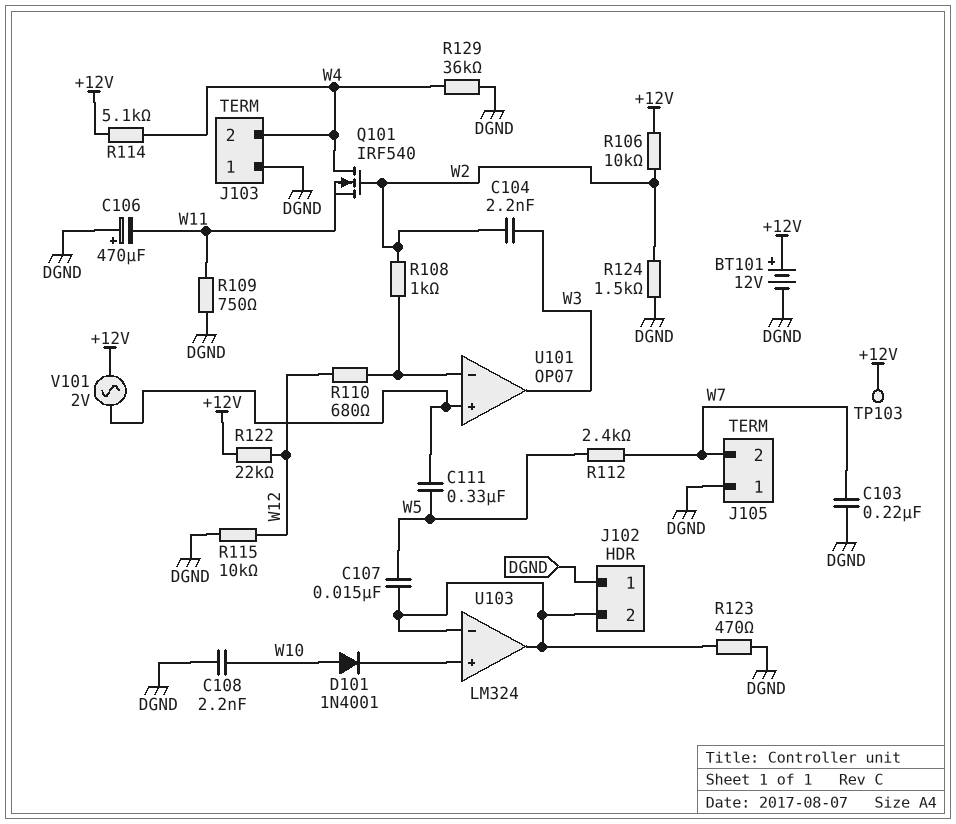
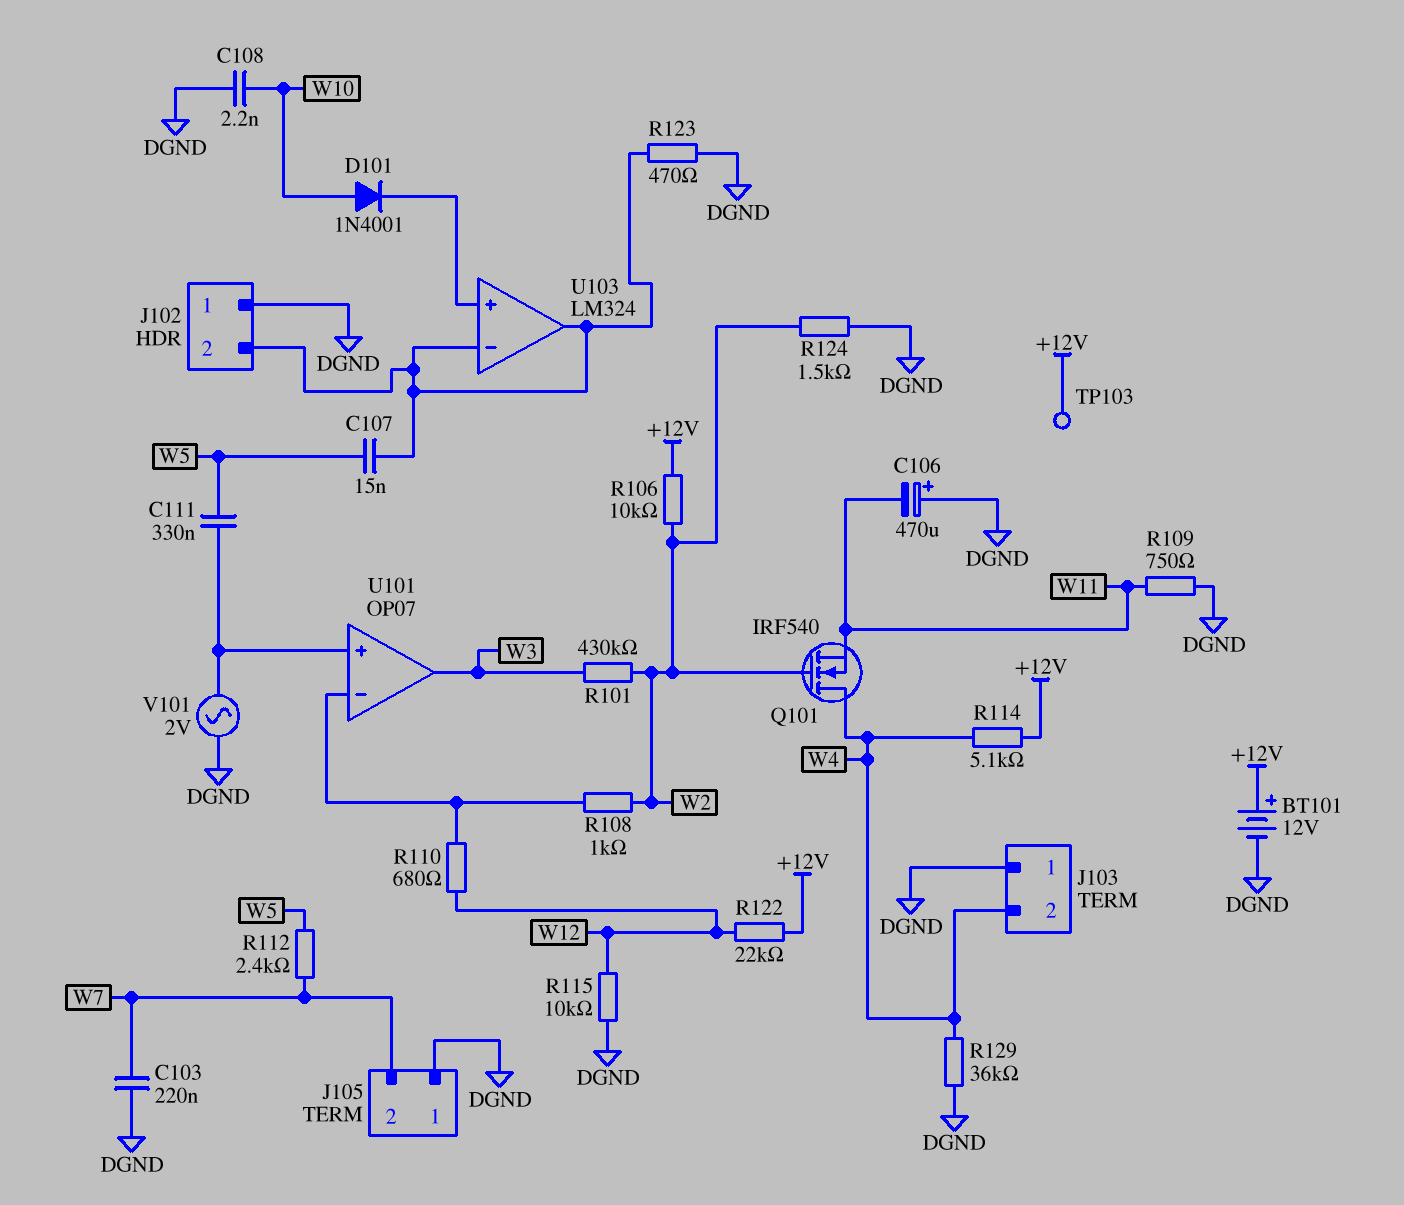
C104: 2.2nF (W2, W3) -> none
R101: none -> 430k (W2, W3)
V101: AC 2V (+12V, U101/in+) -> AC 2V (DGND, U101/in+)

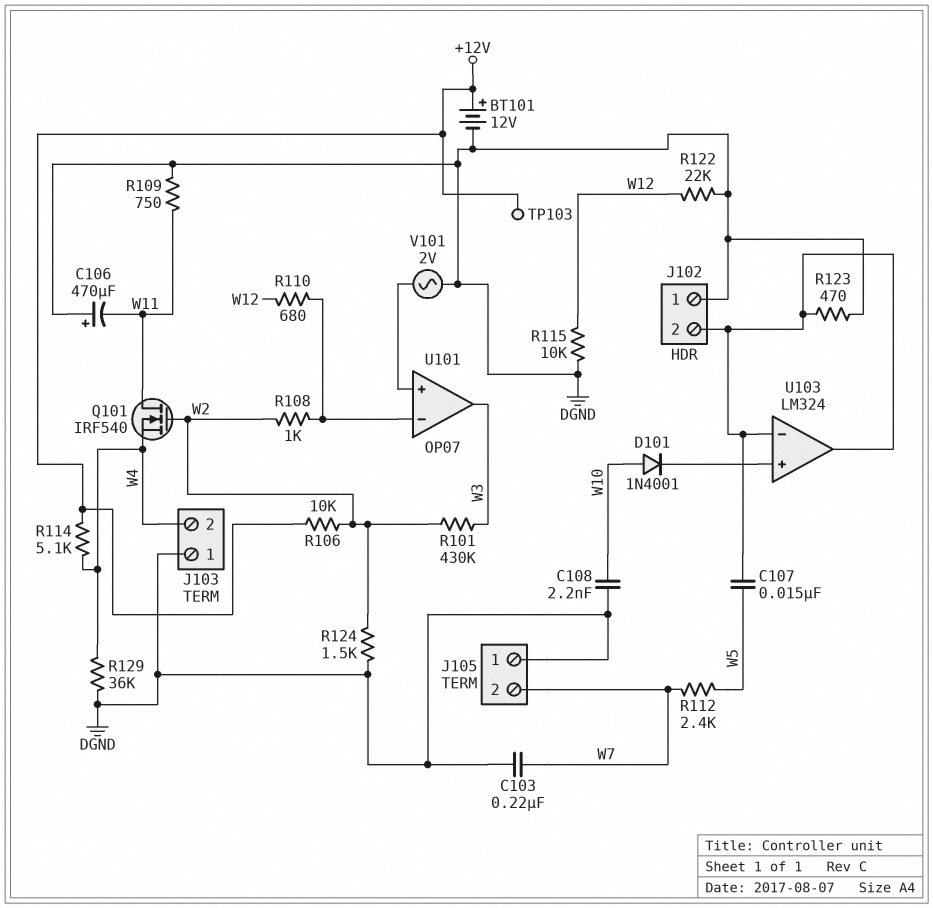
C111: 330nF (U101/in+, W5) -> none
Q101: NMOS IRF540 (G W2, D W4, S W11) -> NMOS IRF540 (G W2, D W11, S W4)
R122: 22k (+12V, W12) -> 22k (DGND, W12)

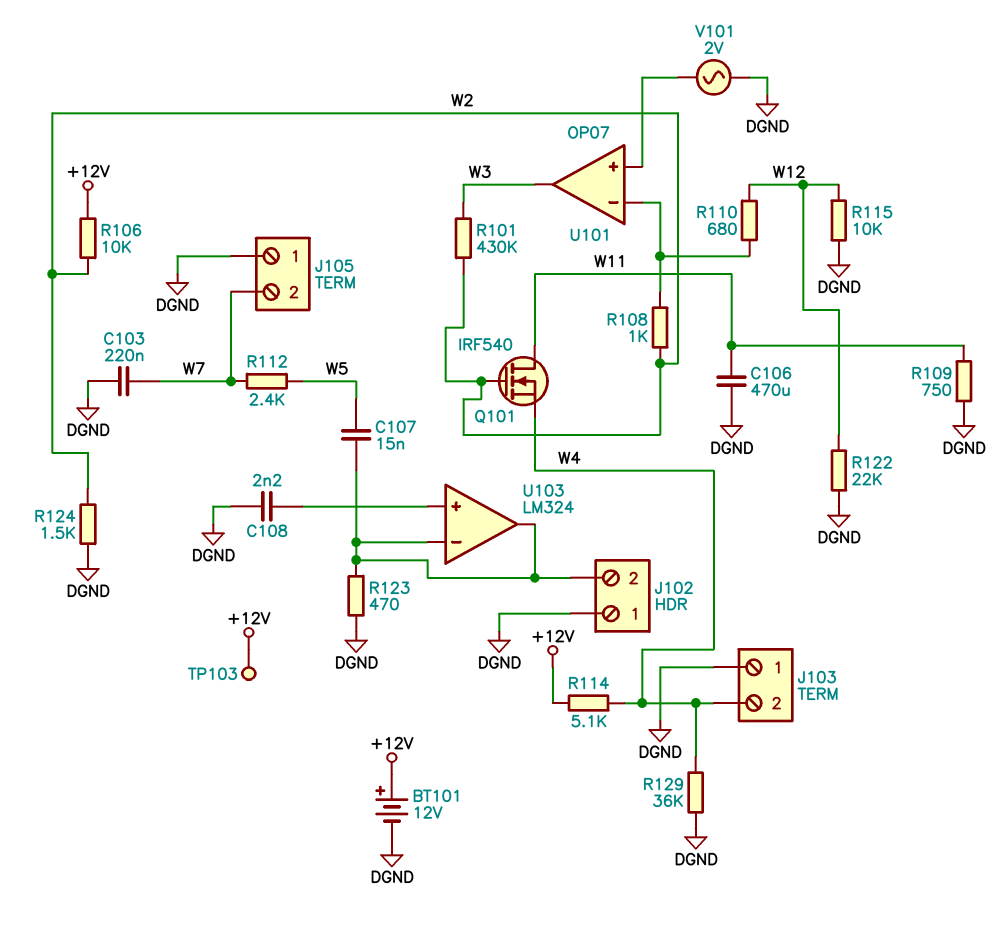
C106: 470uF (plus DGND, minus W11) -> 470uF (DGND, W11)
C108: 2.2nF (DGND, W10) -> 2.2nF (DGND, U103/in+)
D101: diode 1N4001 (A W10, K U103/in+) -> none

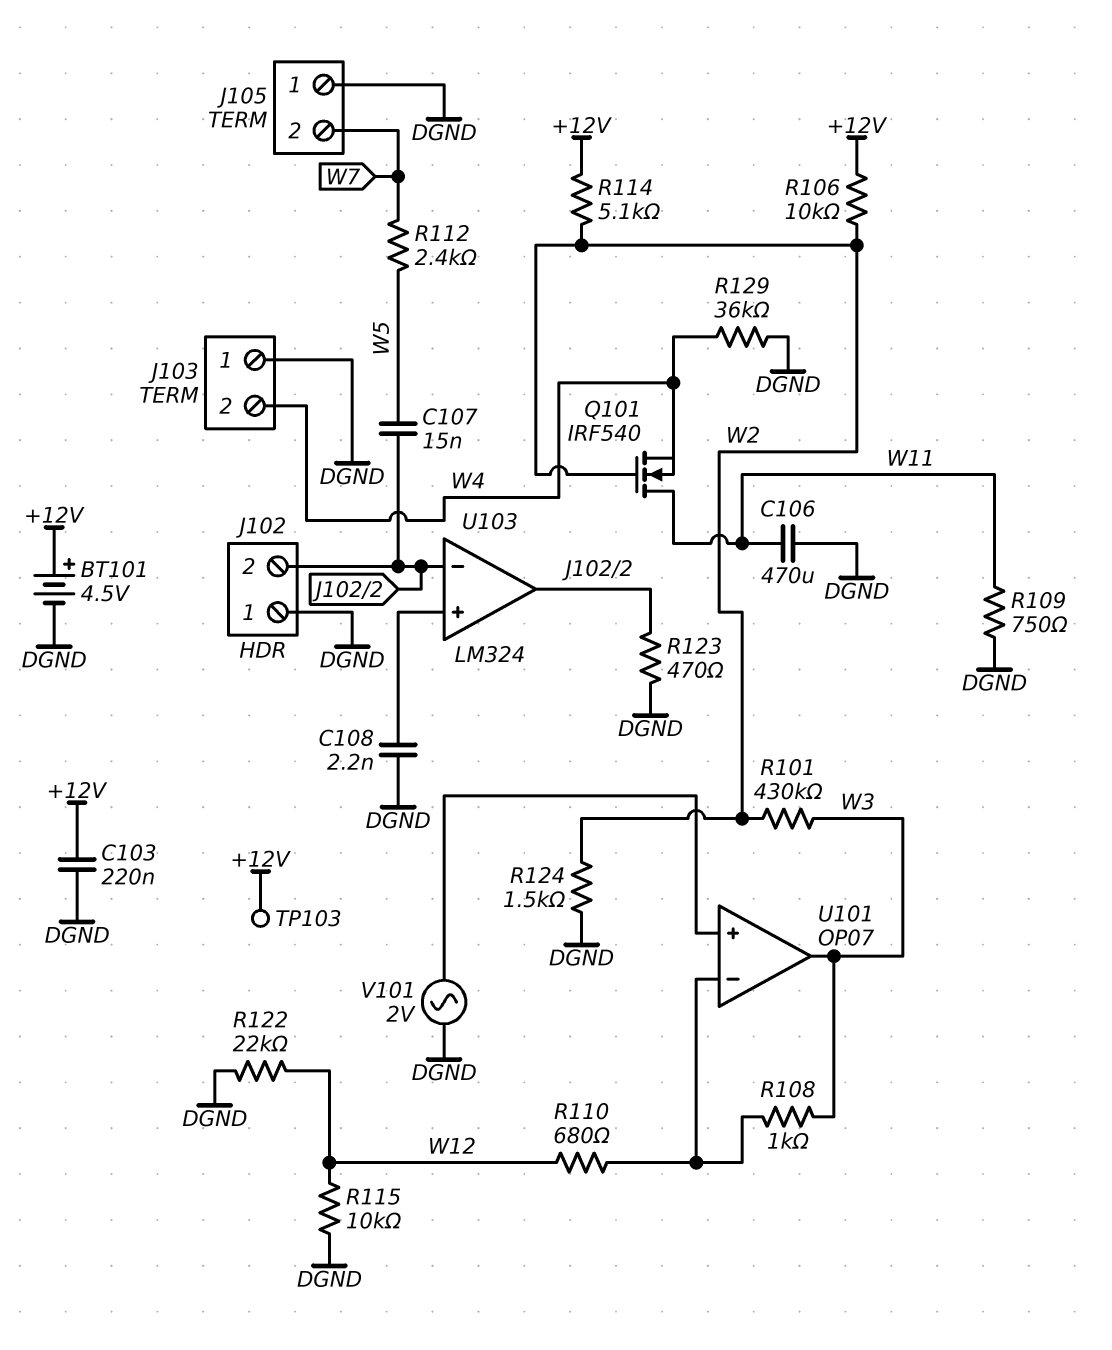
BT101: 12V (plus +12V, minus DGND) -> 4.5V (plus +12V, minus DGND)
C103: 220nF (DGND, W7) -> 220nF (+12V, DGND)
R108: 1k (U101/in-, W2) -> 1k (U101/in-, W3)
R114: 5.1k (+12V, W4) -> 5.1k (+12V, W2)

